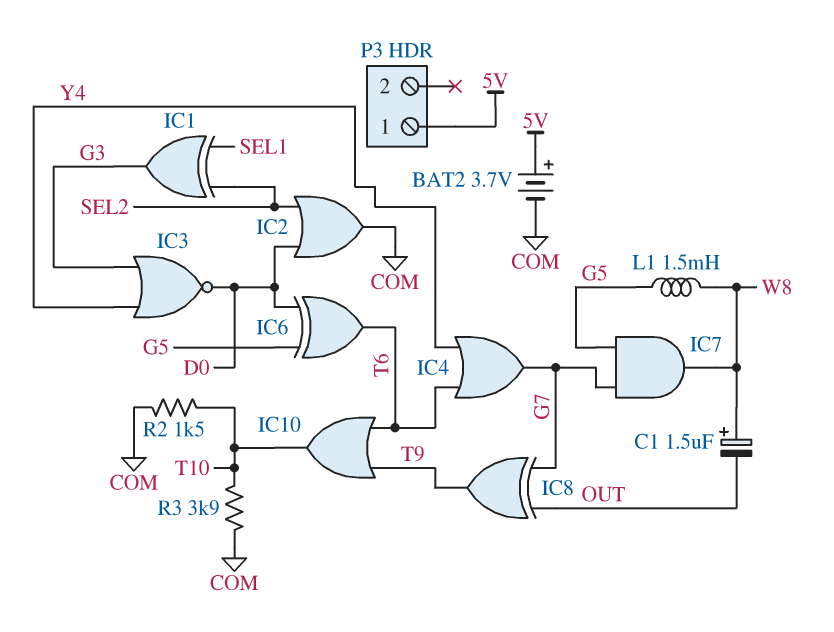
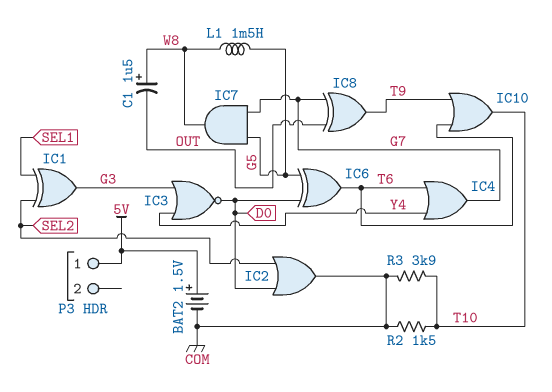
BAT2: 3.7V (plus 5V, minus COM) -> 1.5V (plus 5V, minus COM)

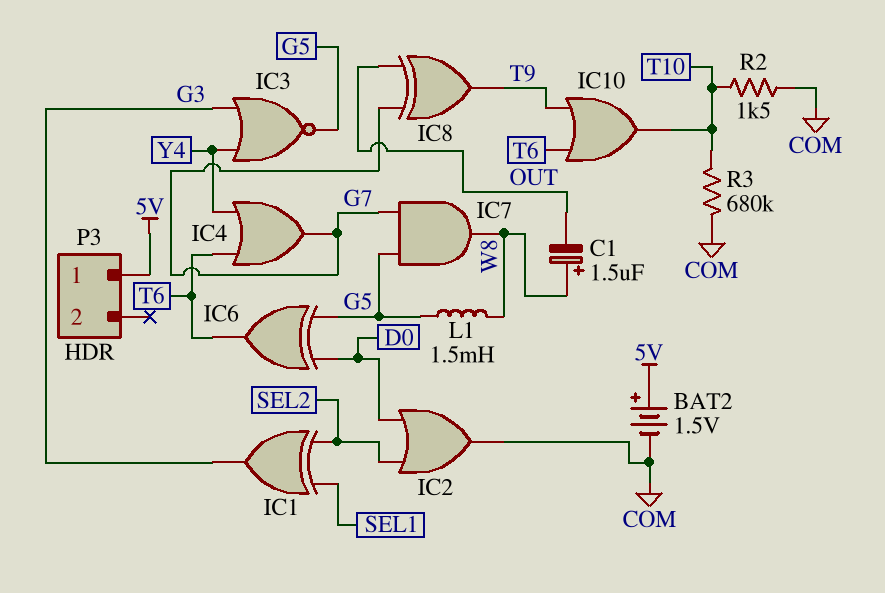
IC3: NOR (in G3, in Y4, out D0) -> NOR (in G3, in Y4, out G5)
R3: 3.9k (COM, T10) -> 680k (COM, T10)

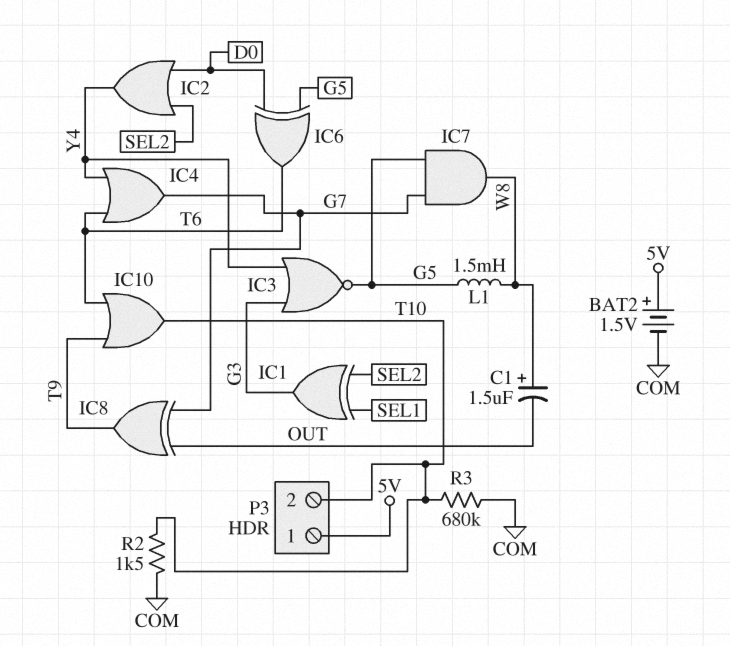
IC2: OR (in D0, in SEL2, out COM) -> OR (in D0, in SEL2, out Y4)
P3 pin 2: none -> T10

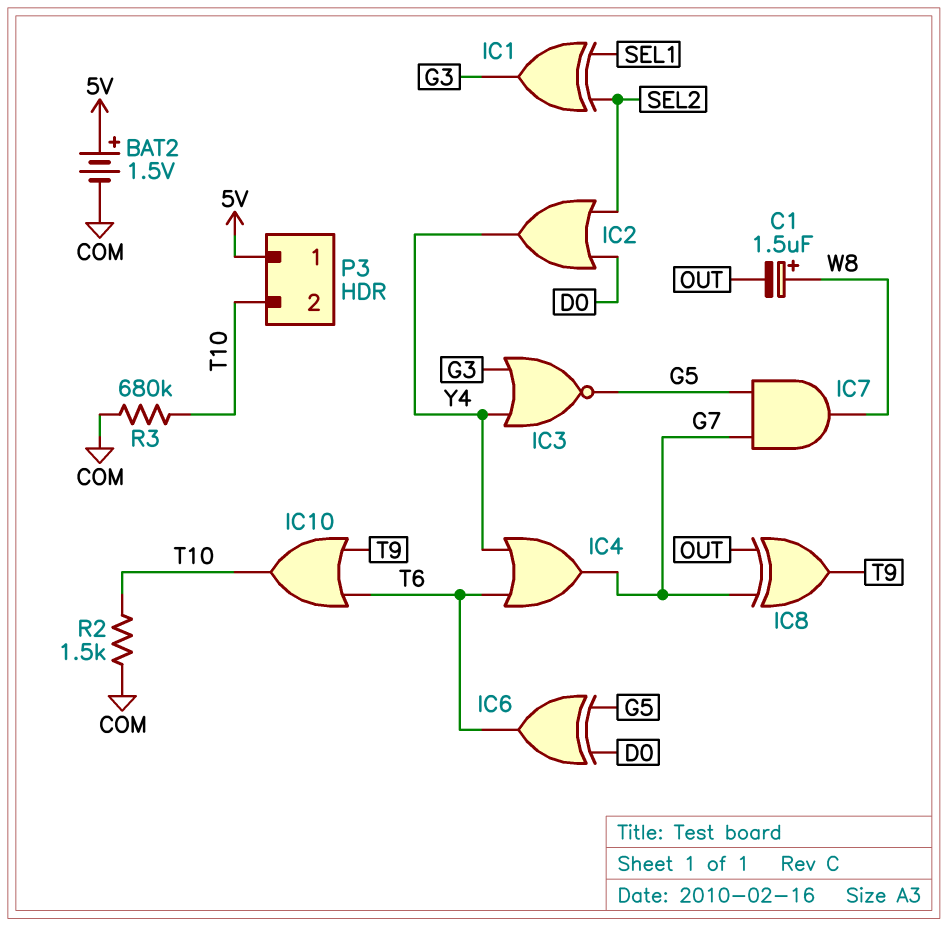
L1: 1.5mH (G5, W8) -> none

